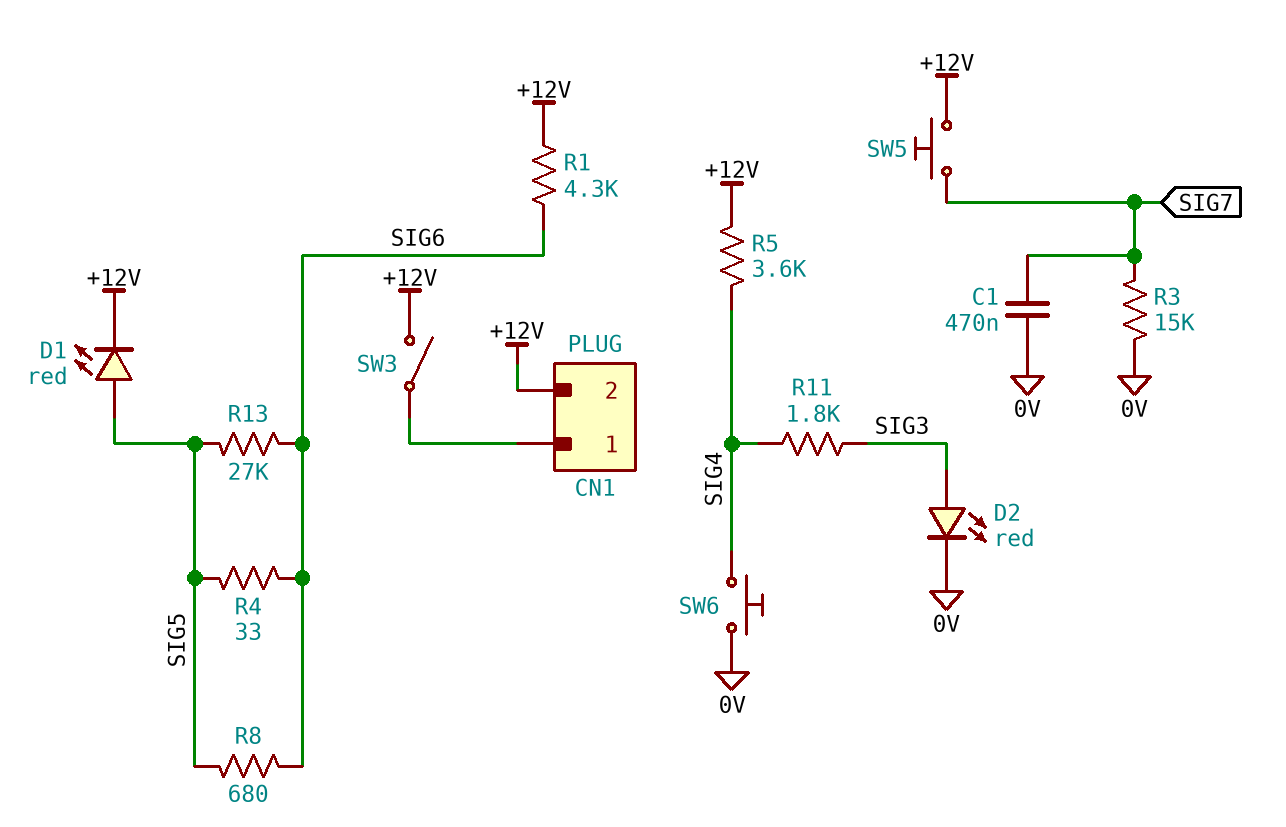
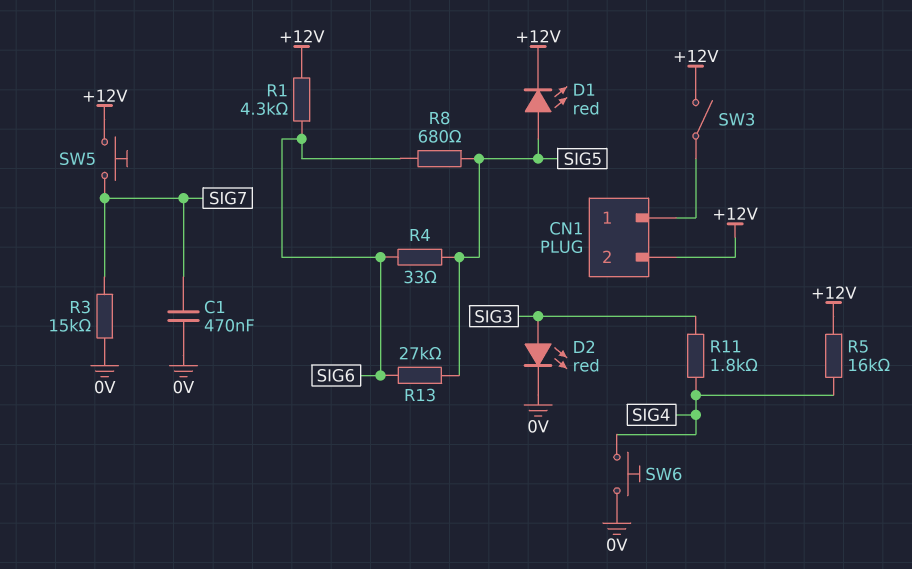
R5: 3.6k (+12V, SIG4) -> 16k (+12V, SIG4)

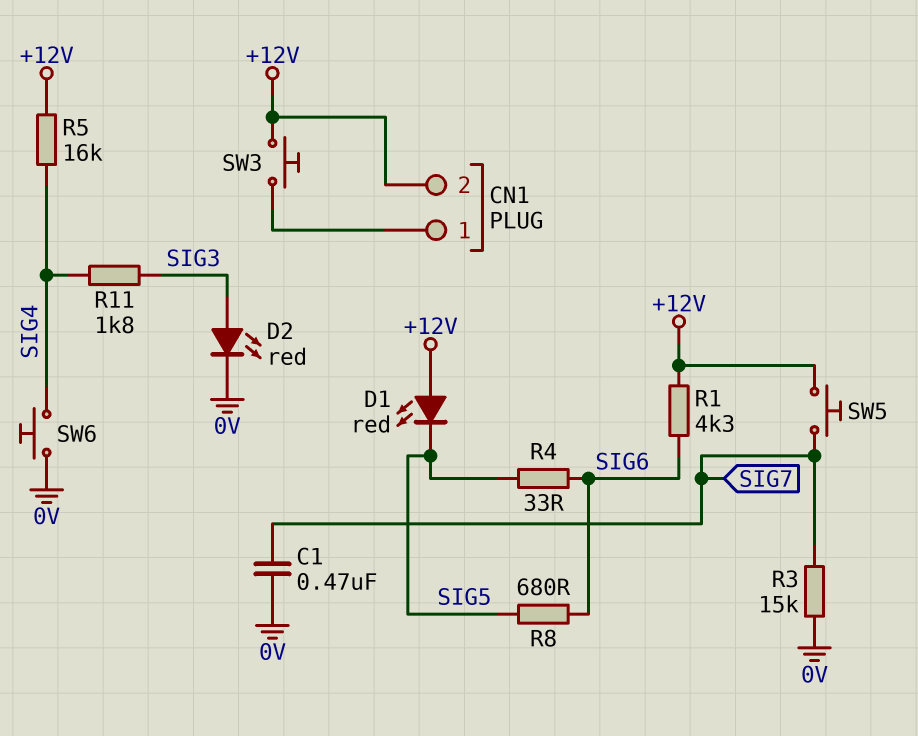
D1: LED red (A SIG5, K +12V) -> LED red (A +12V, K SIG5)
R13: 27k (SIG5, SIG6) -> none
SW3: switch (+12V, CN1/1) -> button (+12V, CN1/1)

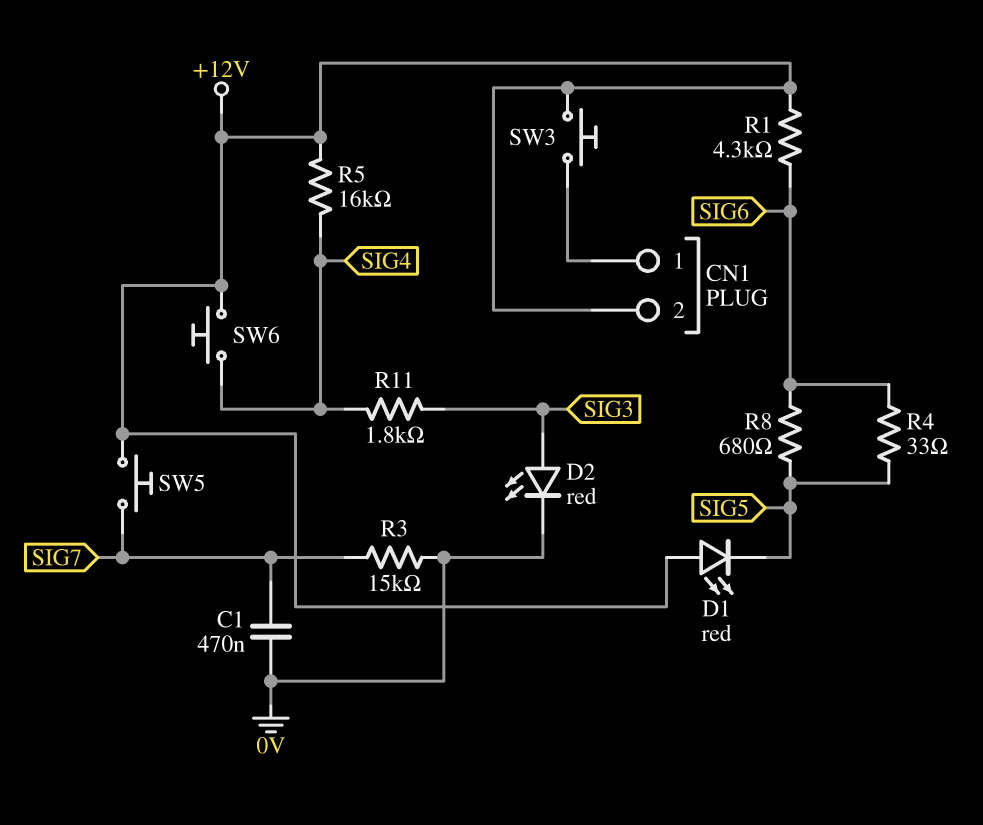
SW6: button (0V, SIG4) -> button (+12V, SIG4)

